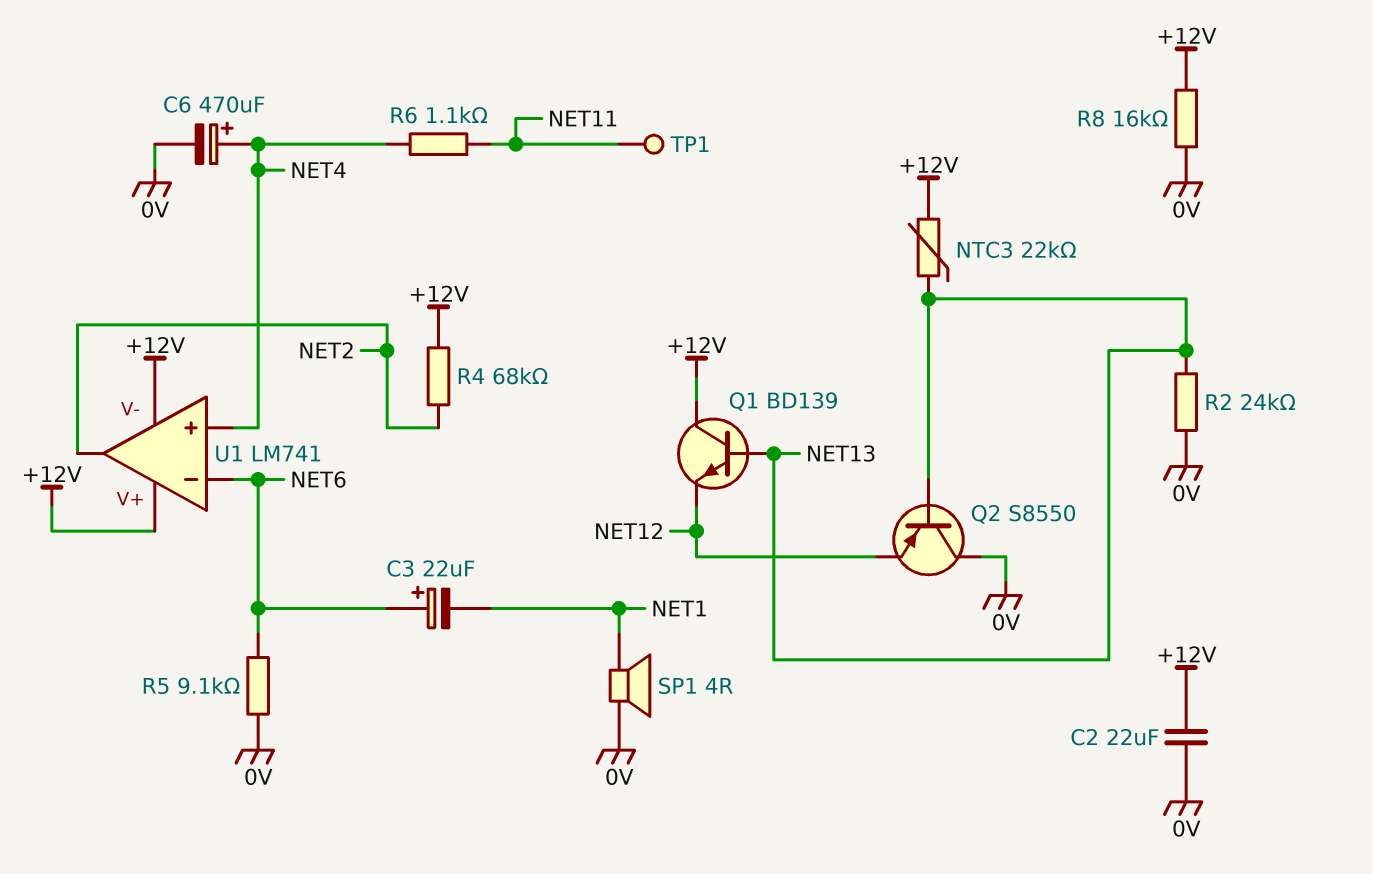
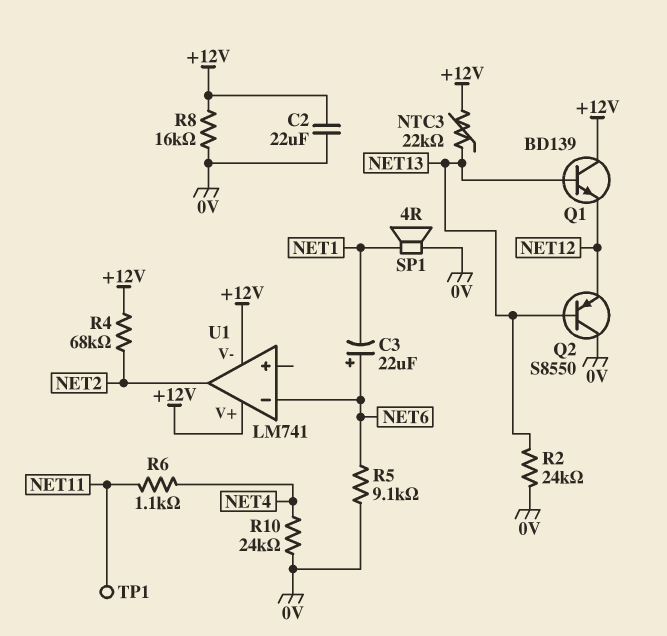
C6: 470uF (plus NET4, minus 0V) -> none
R10: none -> 24k (0V, NET4)
U1 pin in+: NET4 -> none

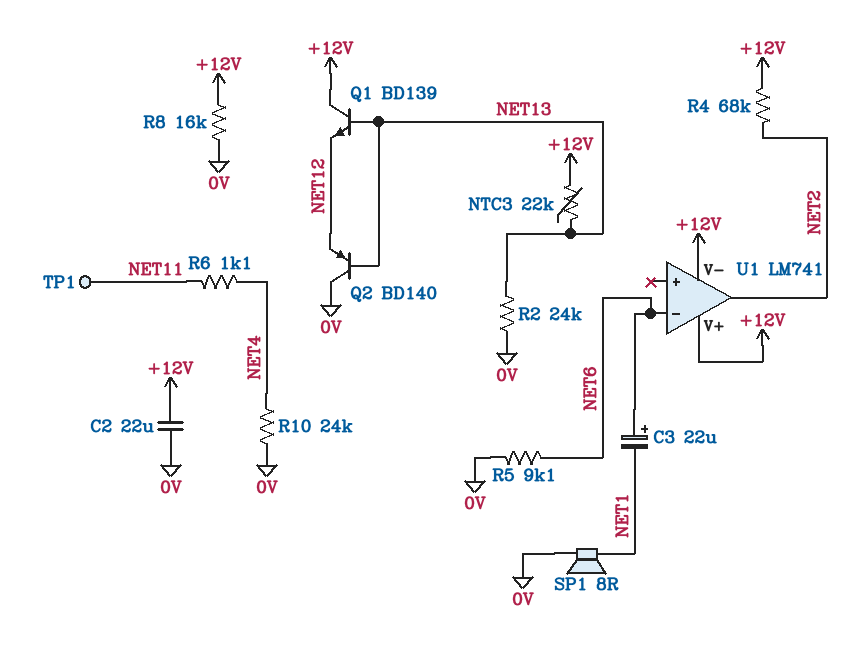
Q2: PNP S8550 (B NET13, C 0V, E NET12) -> PNP BD140 (B NET13, C 0V, E NET12)
SP1: speaker 4R (0V, NET1) -> speaker 8R (0V, NET1)

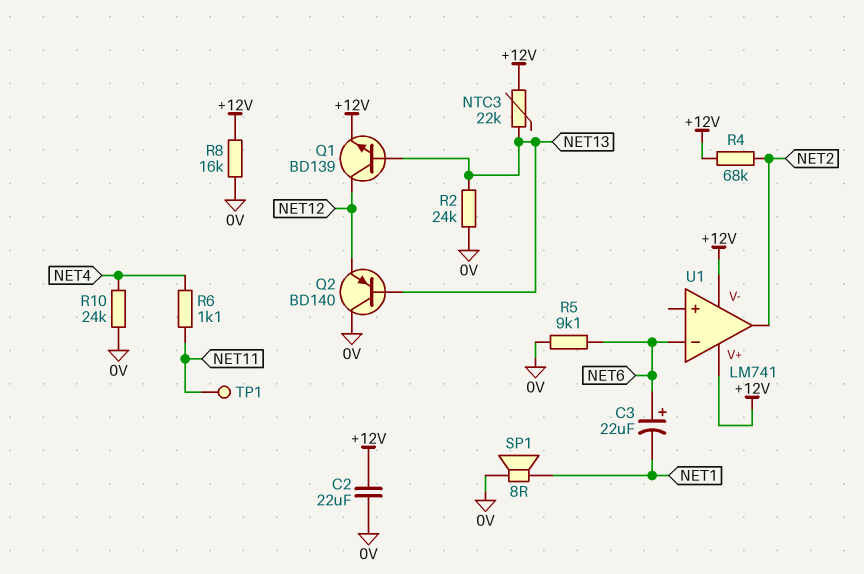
Q1: NPN BD139 (B NET13, C +12V, E NET12) -> NPN BD139 (B NET13, C NET12, E +12V)

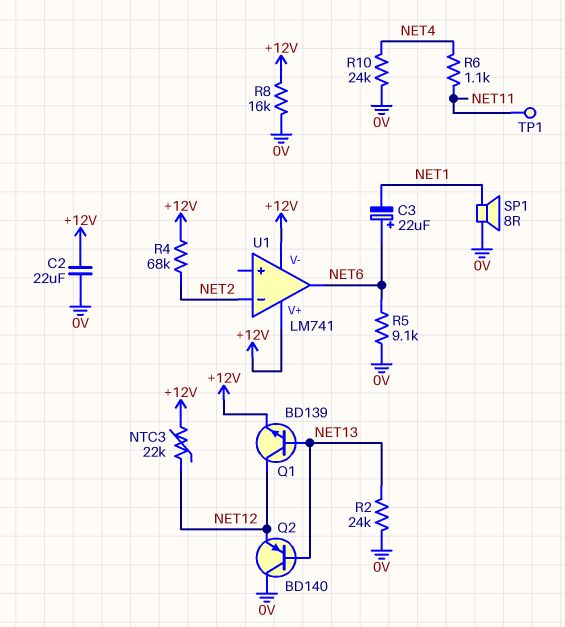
NTC3: 22k (+12V, NET13) -> 22k (+12V, NET12)
U1 pin in-: NET6 -> NET2
U1 pin out: NET2 -> NET6

